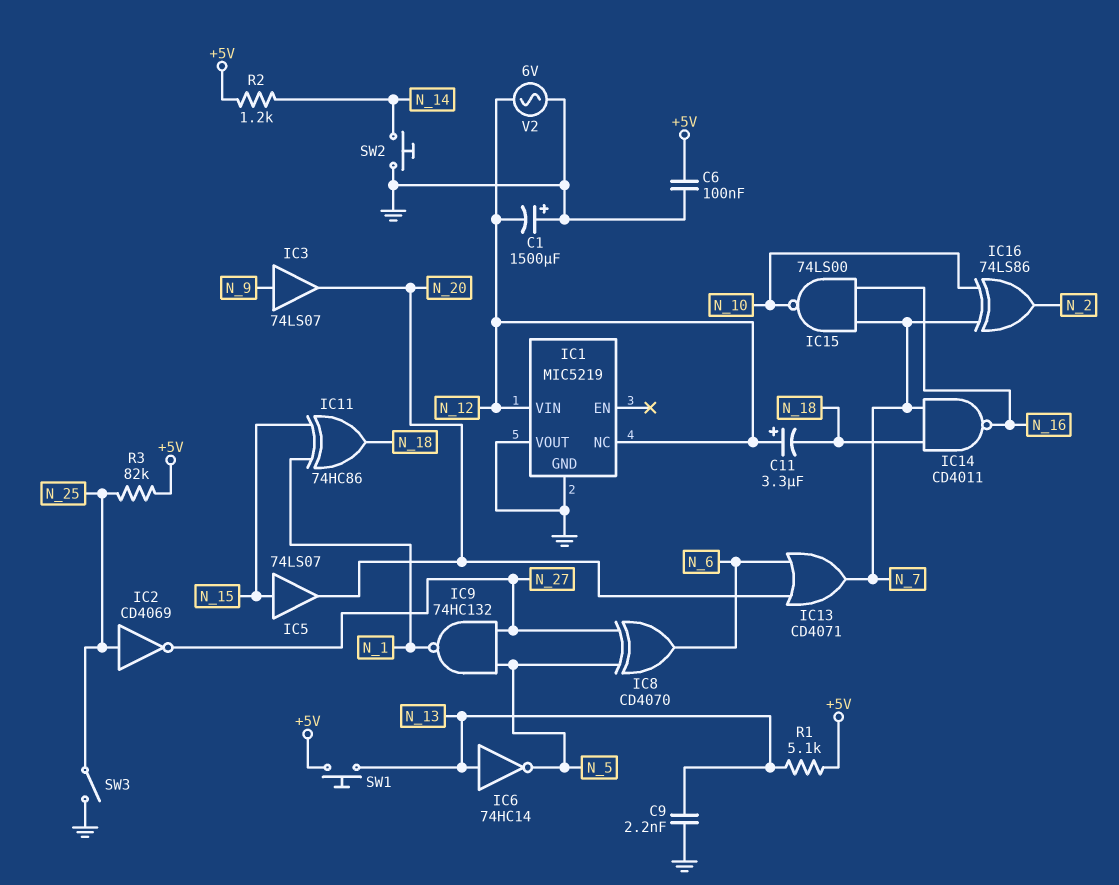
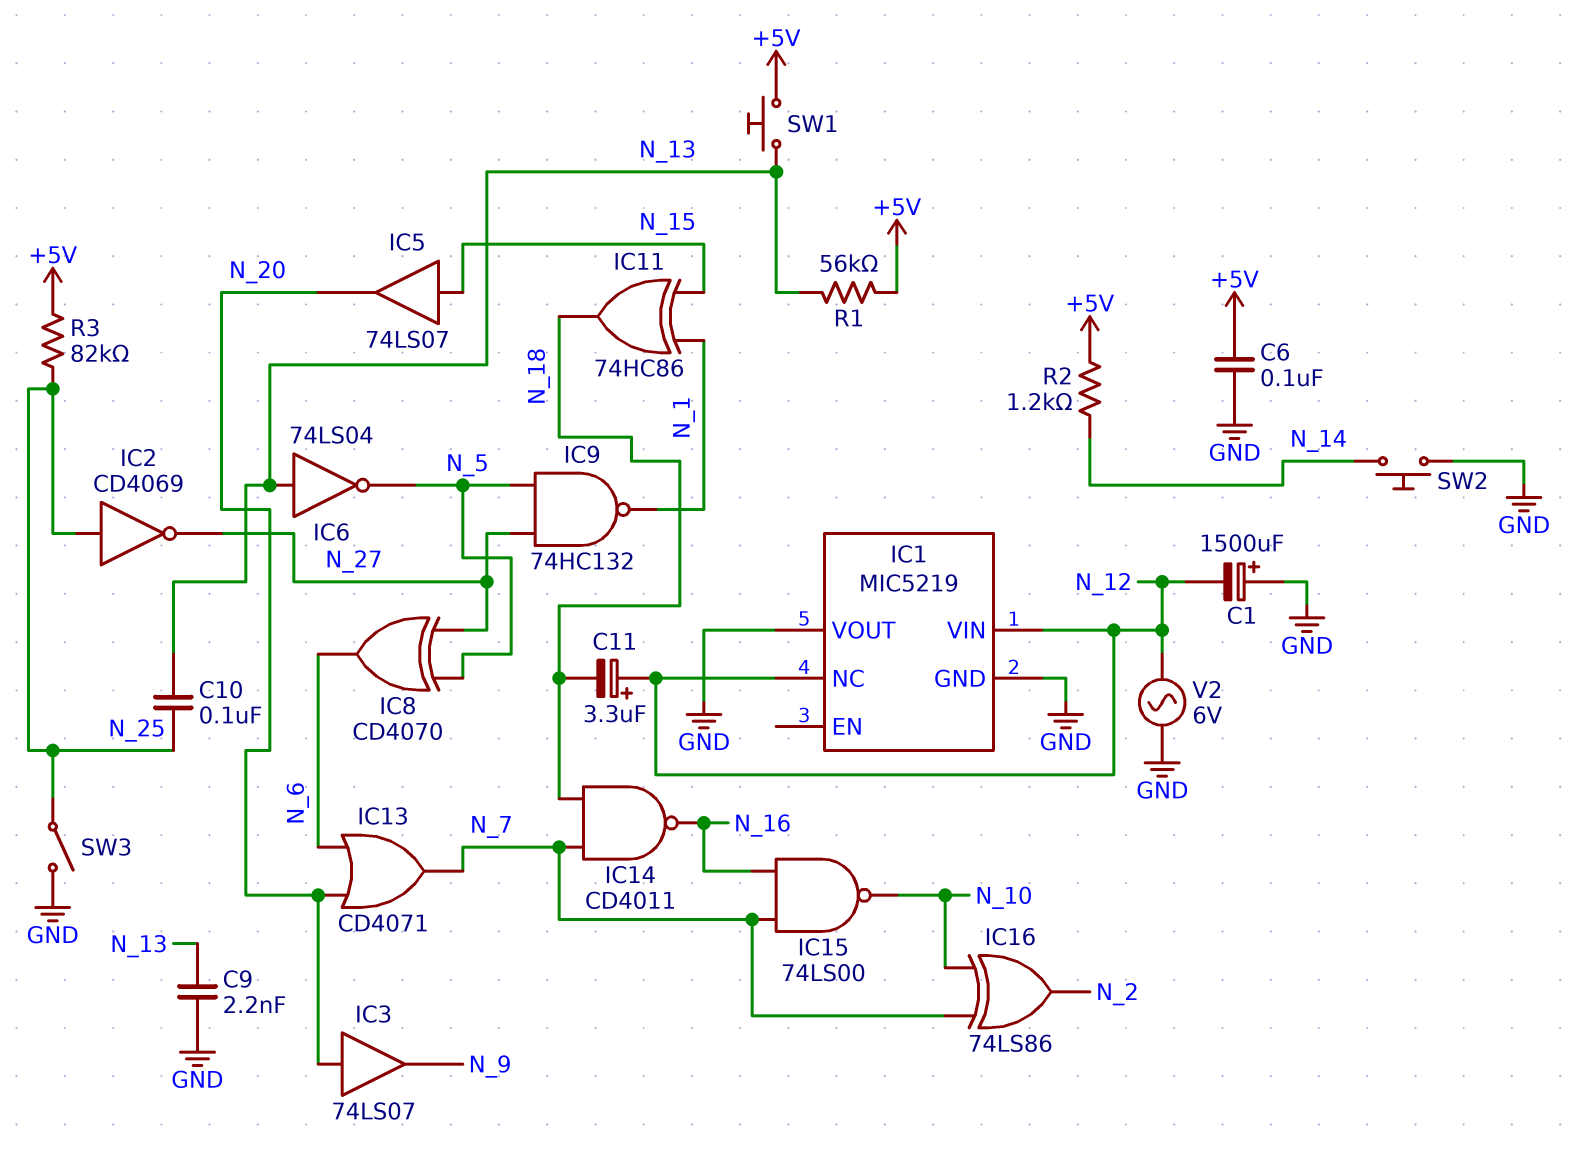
C10: none -> 100nF (N_13, N_25)
IC3: buffer 74LS07 (in N_9, out N_20) -> buffer 74LS07 (in N_20, out N_9)
IC6: NOT 74HC14 (in N_13, out N_5) -> NOT 74LS04 (in N_13, out N_5)
R1: 5.1k (+5V, N_13) -> 56k (+5V, N_13)

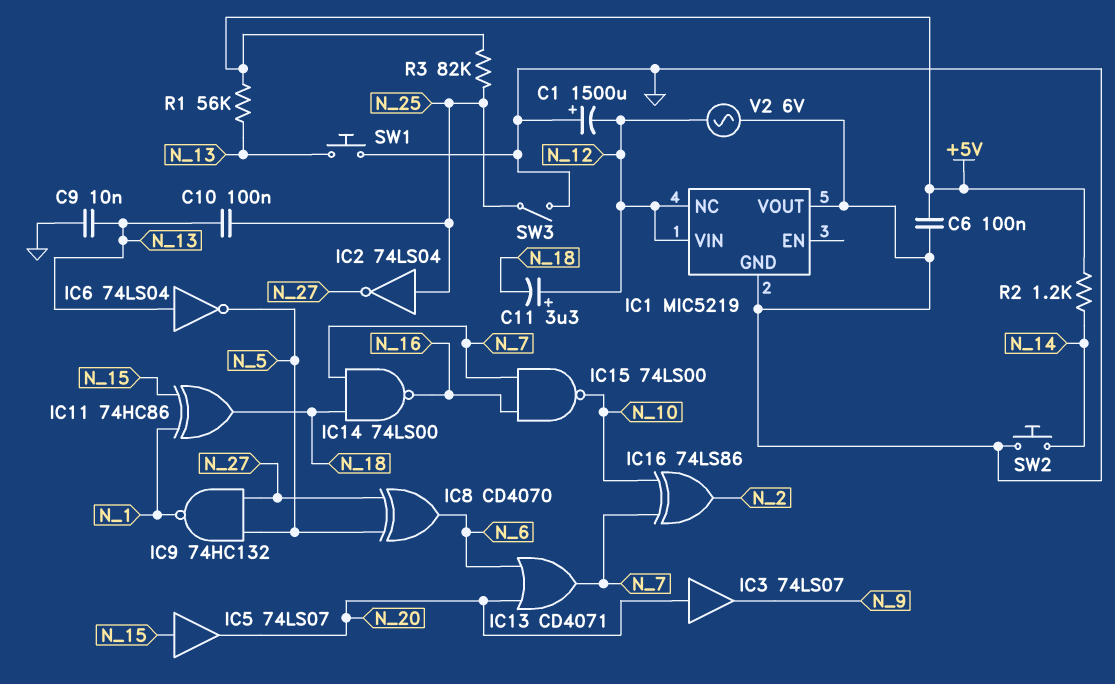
C9: 2.2nF (GND, N_13) -> 10nF (GND, N_13)
IC2: NOT CD4069 (in N_25, out N_27) -> NOT 74LS04 (in N_25, out N_27)
IC14: NAND CD4011 (in N_7, in N_18, out N_16) -> NAND 74LS00 (in N_7, in N_18, out N_16)
SW1: button (+5V, N_13) -> button (GND, N_13)

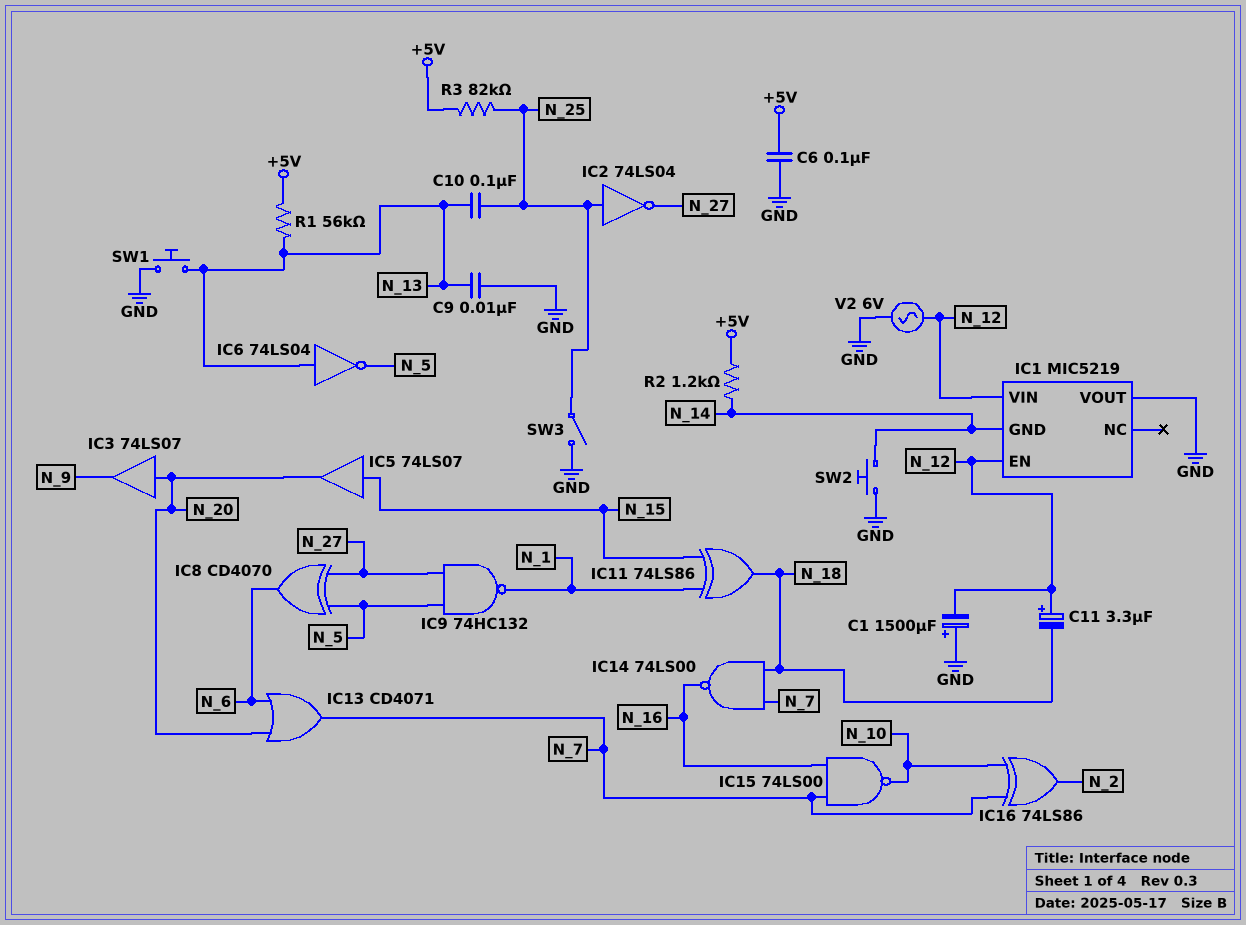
IC1 pin EN: none -> N_12
IC1 pin GND: GND -> N_14
IC1 pin NC: N_12 -> none
IC11: XOR 74HC86 (in N_1, in N_15, out N_18) -> XOR 74LS86 (in N_1, in N_15, out N_18)

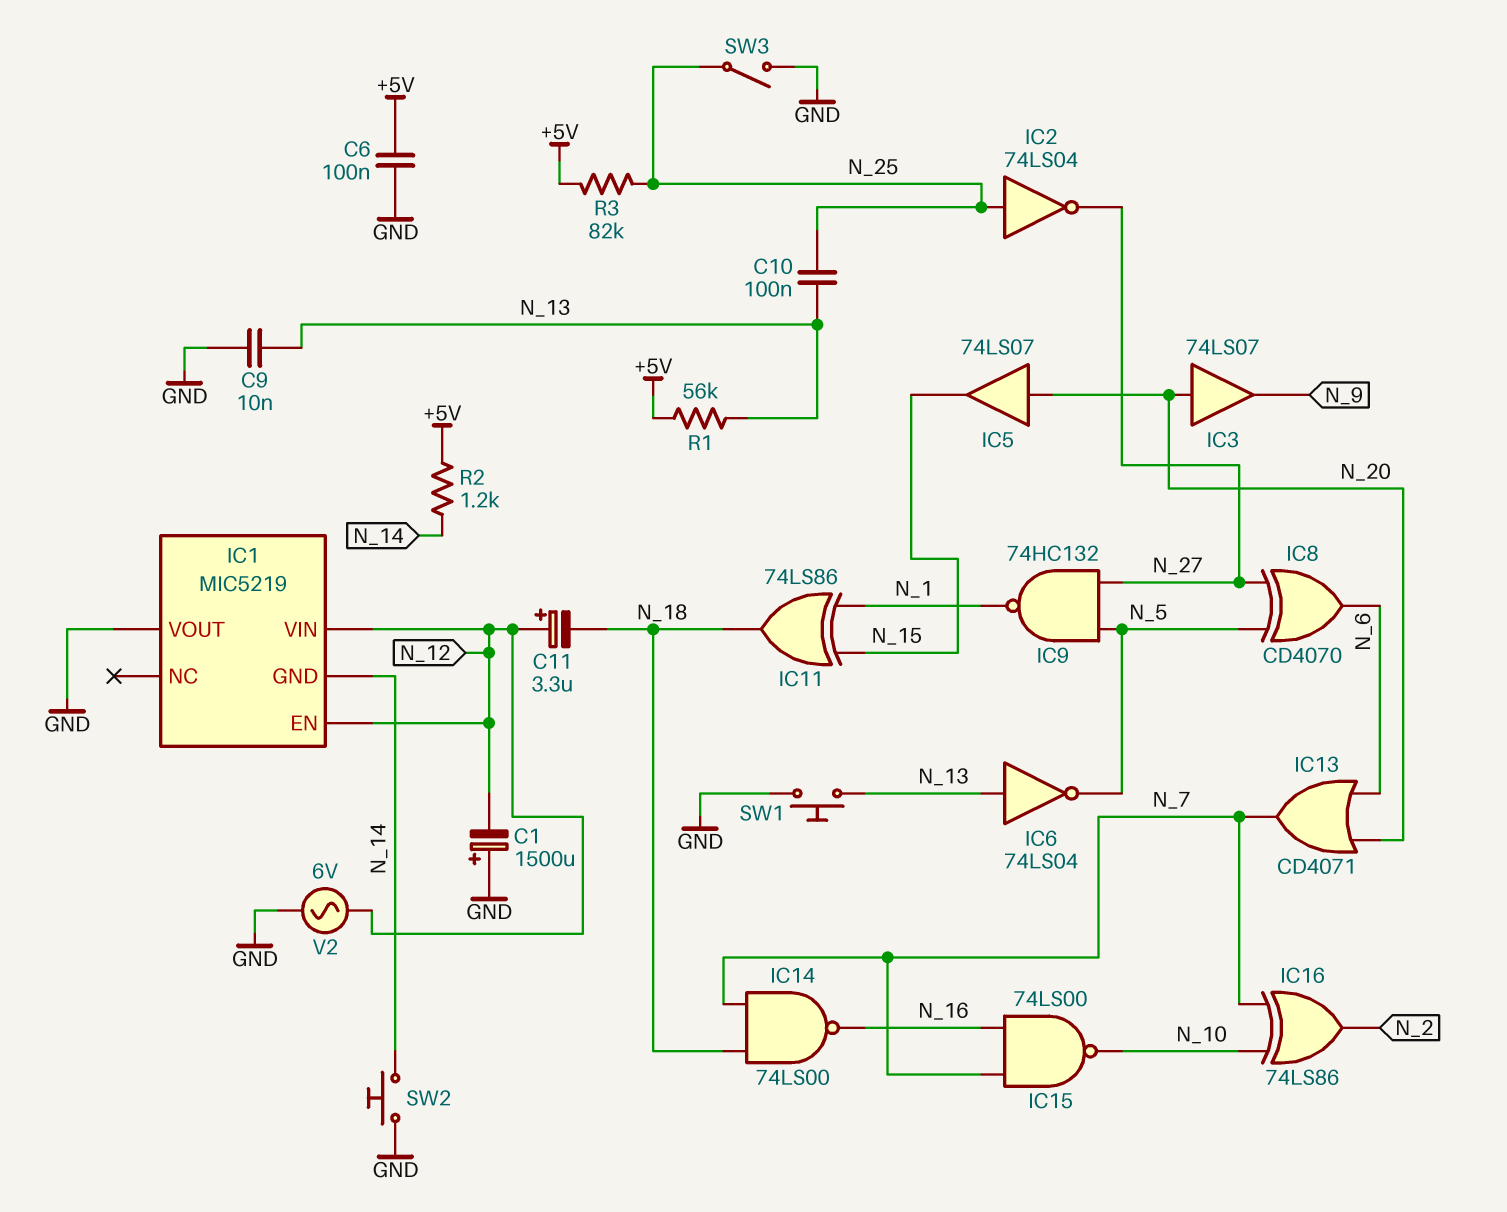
IC5: buffer 74LS07 (in N_15, out N_20) -> buffer 74LS07 (in N_20, out N_15)

